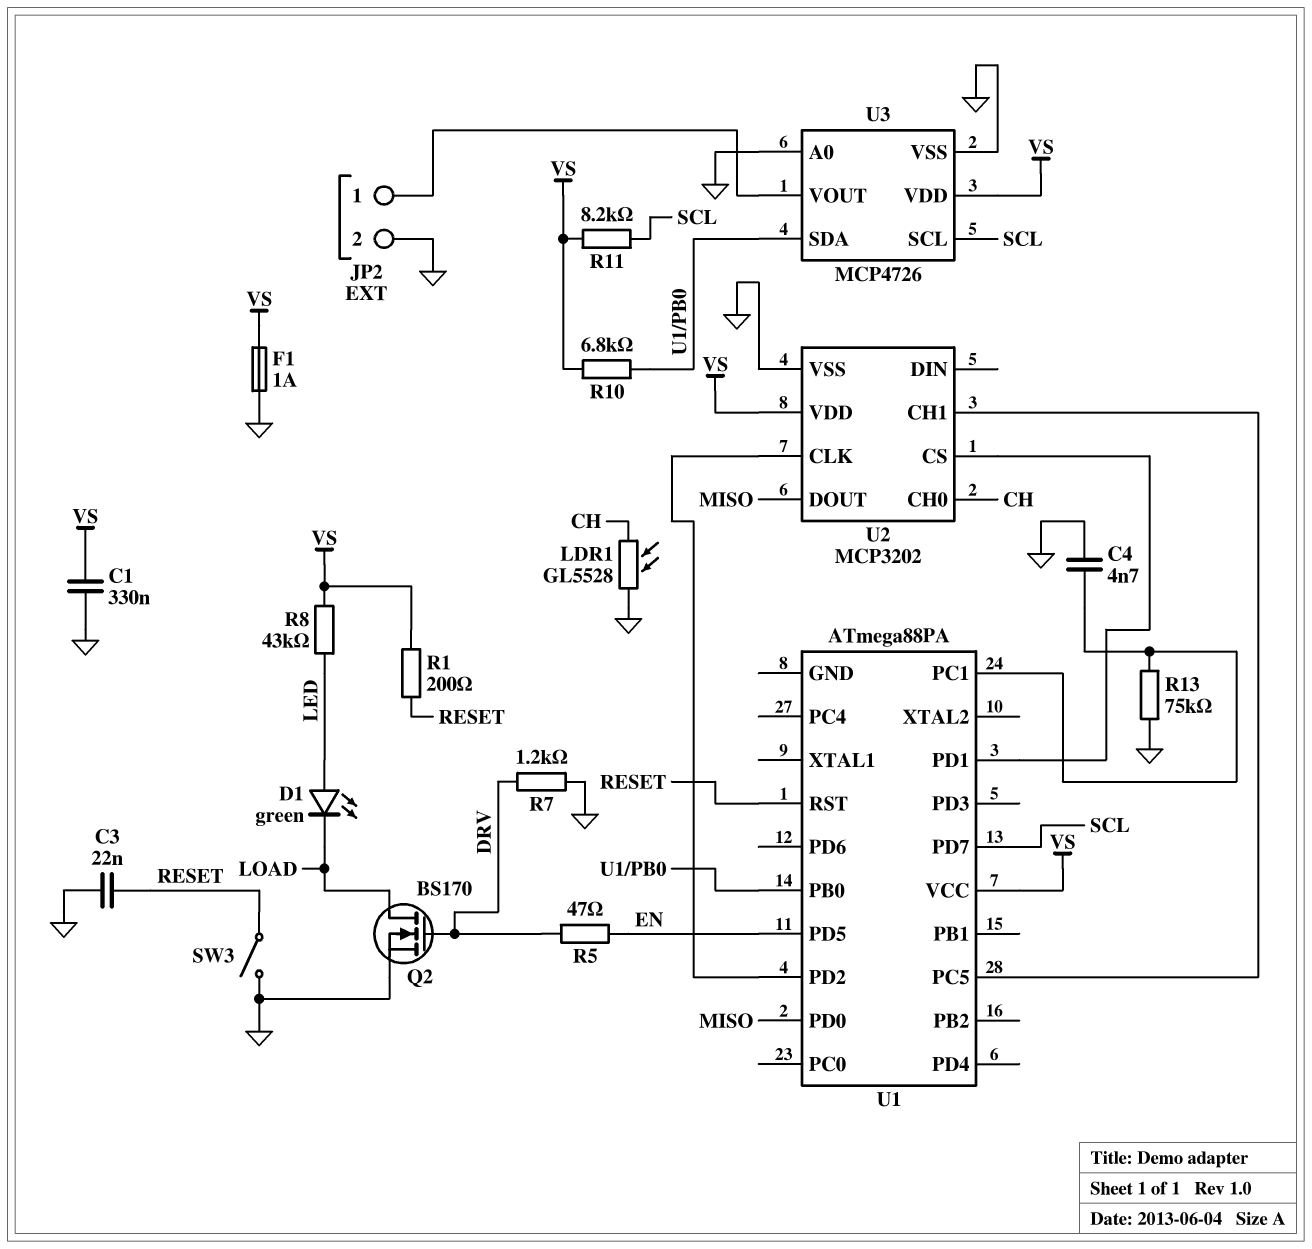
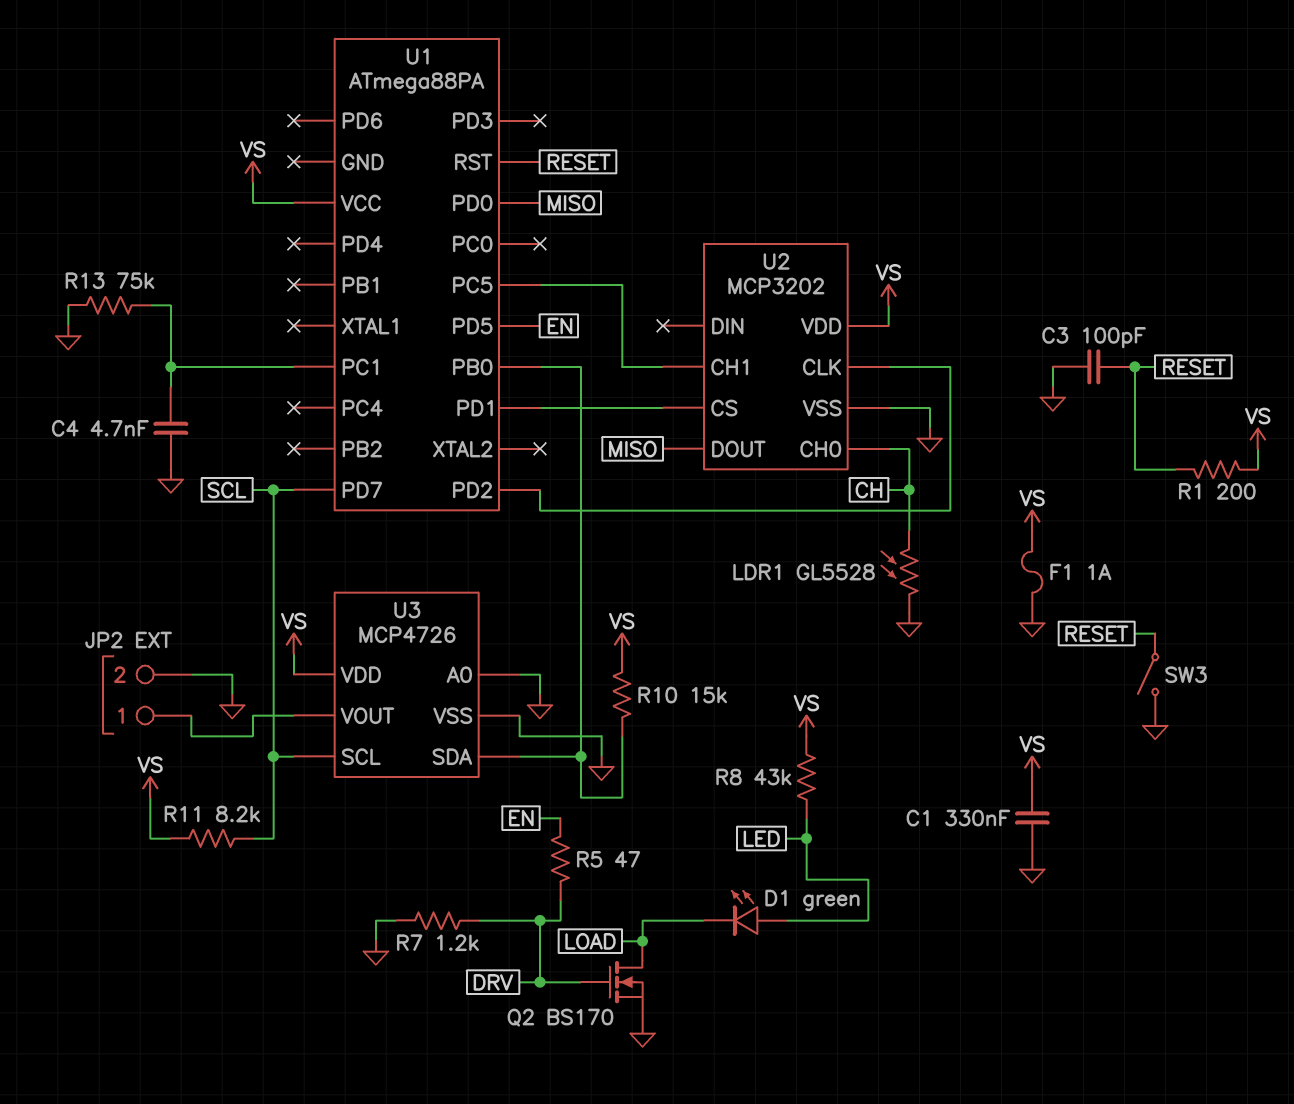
C3: 22nF (GND, RESET) -> 100pF (GND, RESET)
R10: 6.8k (U1/PB0, VS) -> 15k (U1/PB0, VS)

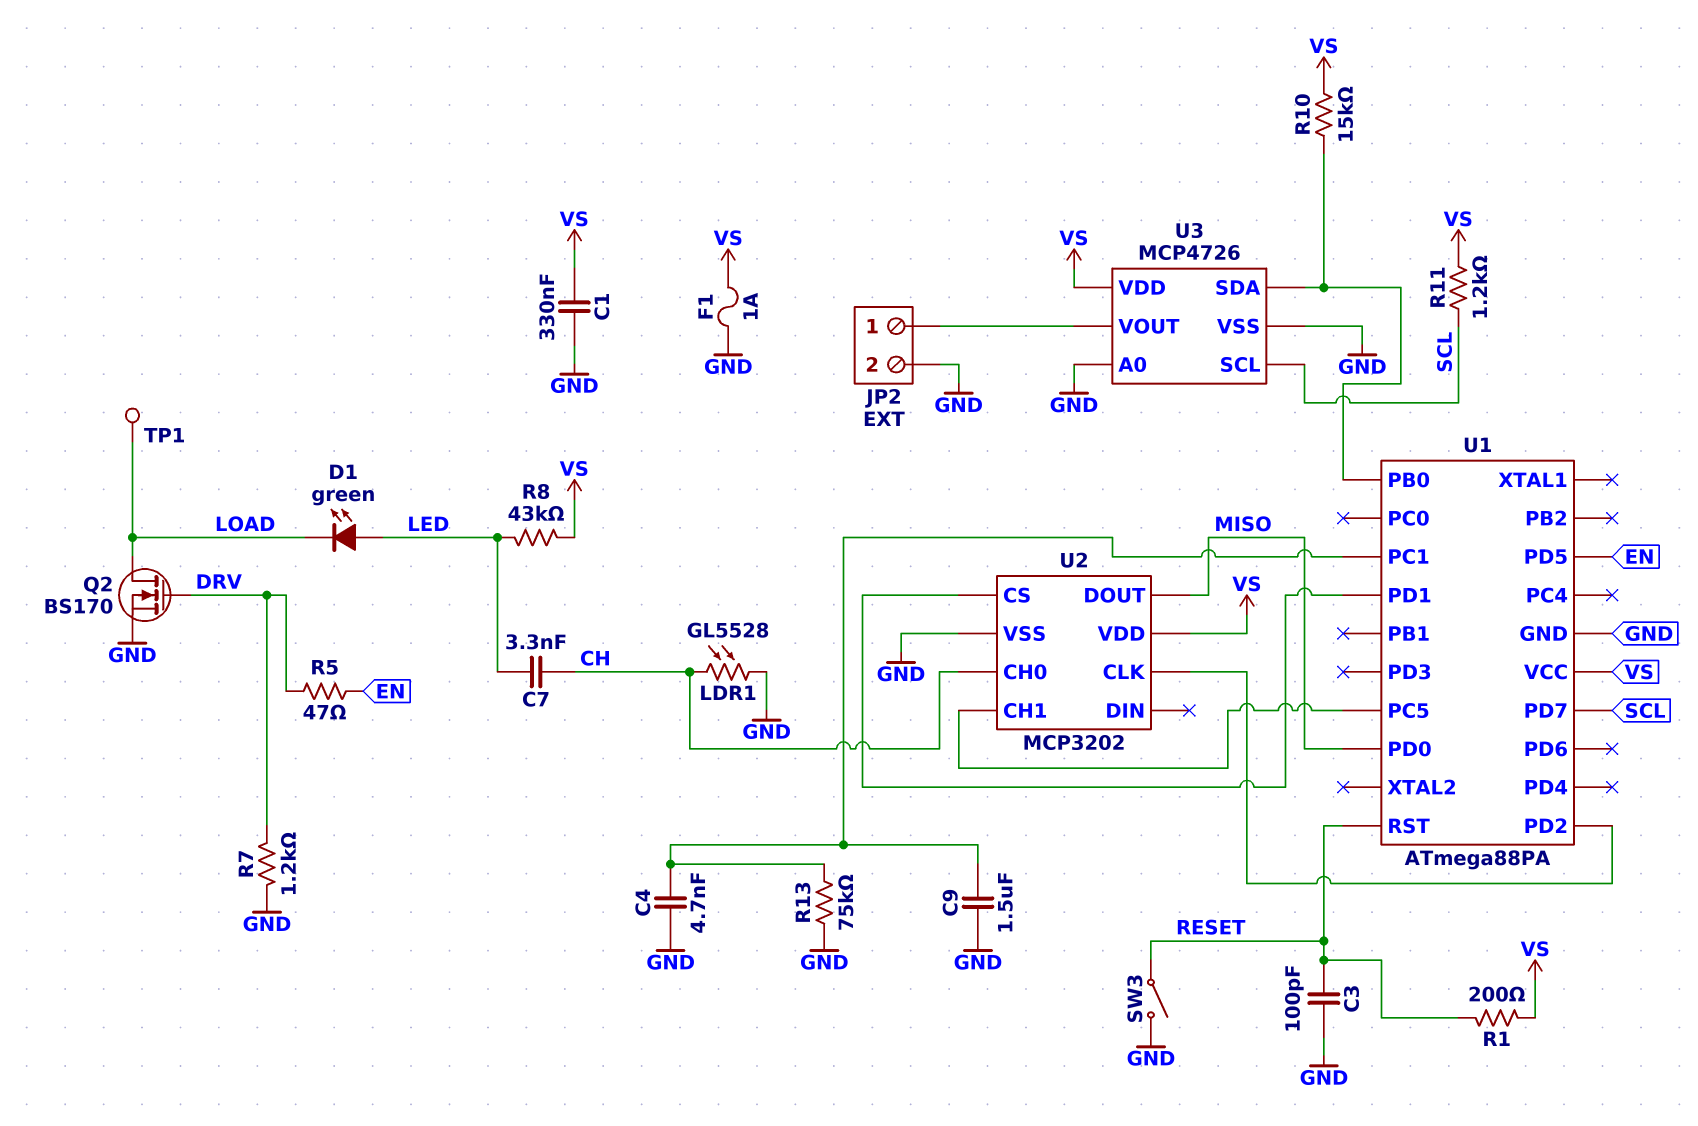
C7: none -> 3.3nF (CH, LED)
C9: none -> 1.5uF (GND, U1/PC1)
R11: 8.2k (SCL, VS) -> 1.2k (SCL, VS)
TP1: none -> test point (LOAD)
U1 pin GND: none -> GND

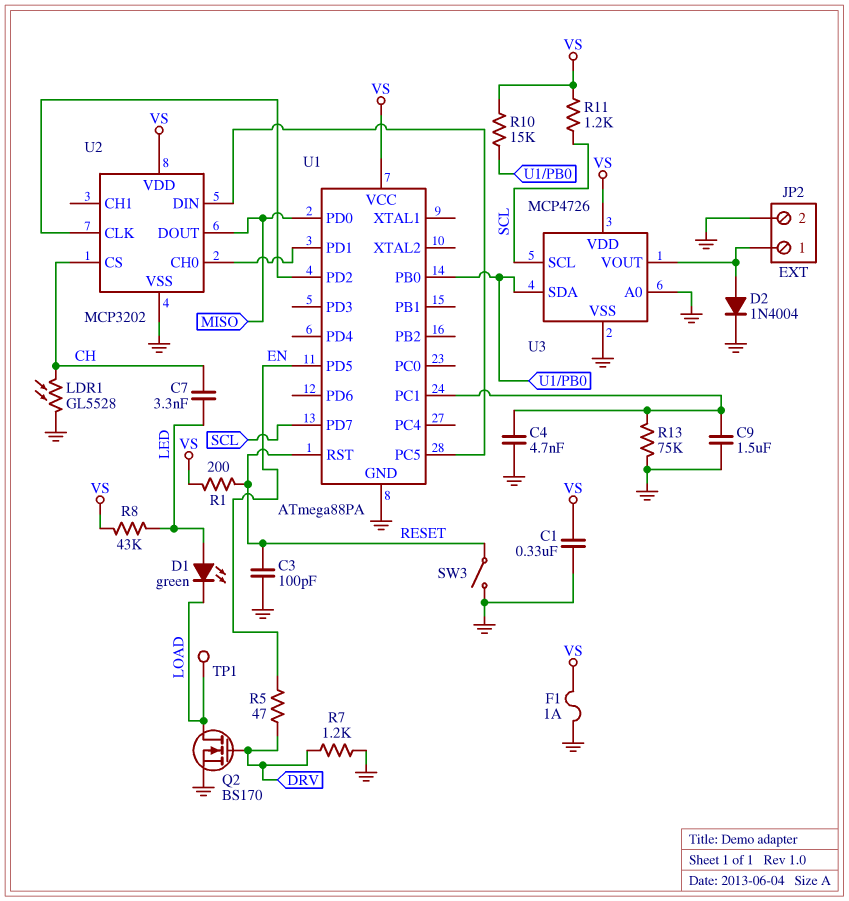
D2: none -> diode 1N4004 (A JP2/1, K GND)
U2 pin CH0: CH -> U1/PD1
U2 pin CH1: U1/PC5 -> none
U2 pin CS: U1/PD1 -> CH
U2 pin DIN: none -> U1/PC5

